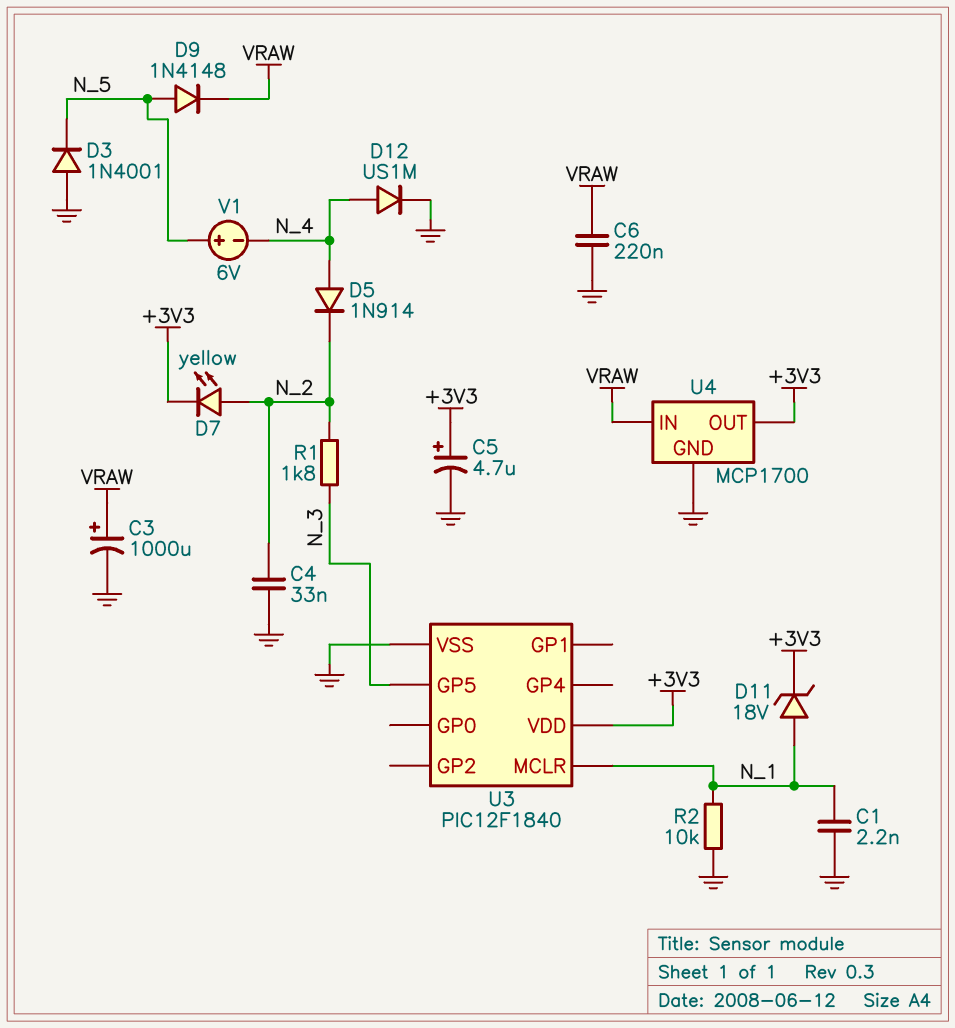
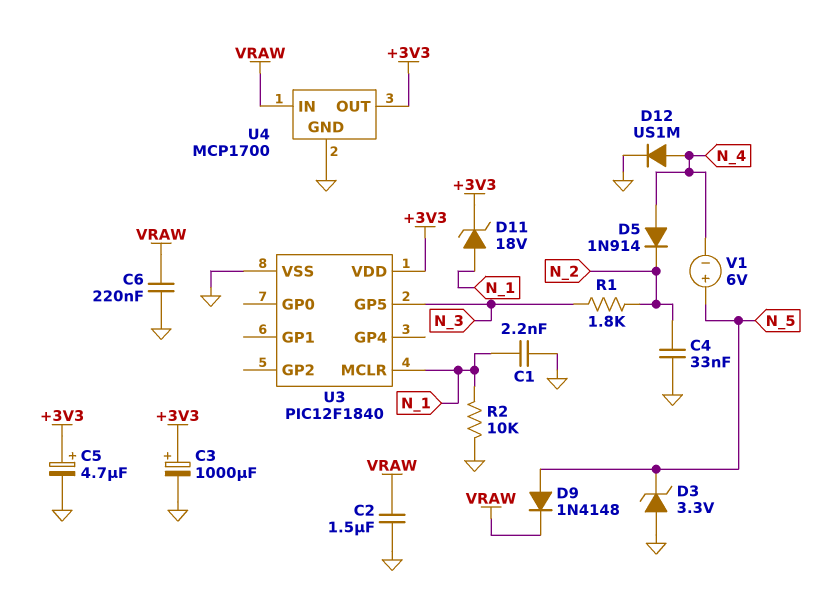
C2: none -> 1.5uF (GND, VRAW)
C3: 1000uF (plus VRAW, minus GND) -> 1000uF (plus +3V3, minus GND)
D3: diode 1N4001 (A GND, K N_5) -> zener 3.3V (A GND, K N_5)
D7: LED yellow (A N_2, K +3V3) -> none

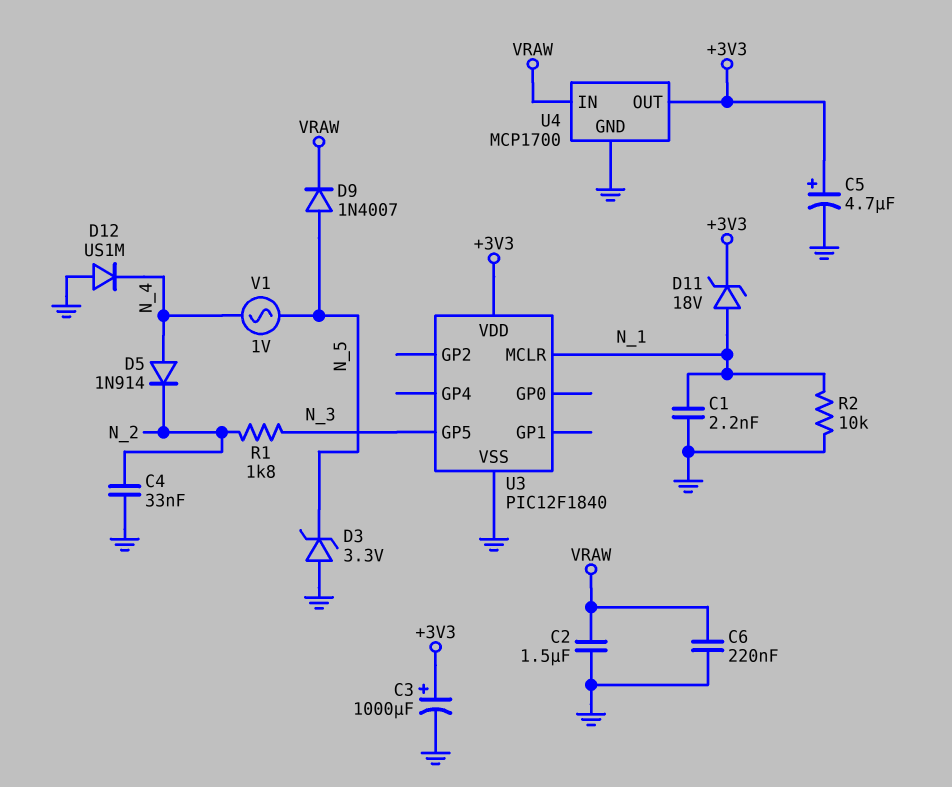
D9: diode 1N4148 (A N_5, K VRAW) -> diode 1N4007 (A N_5, K VRAW)
D12: diode US1M (A N_4, K GND) -> diode US1M (A GND, K N_4)
V1: 6V (plus N_5, minus N_4) -> AC 1V (N_4, N_5)

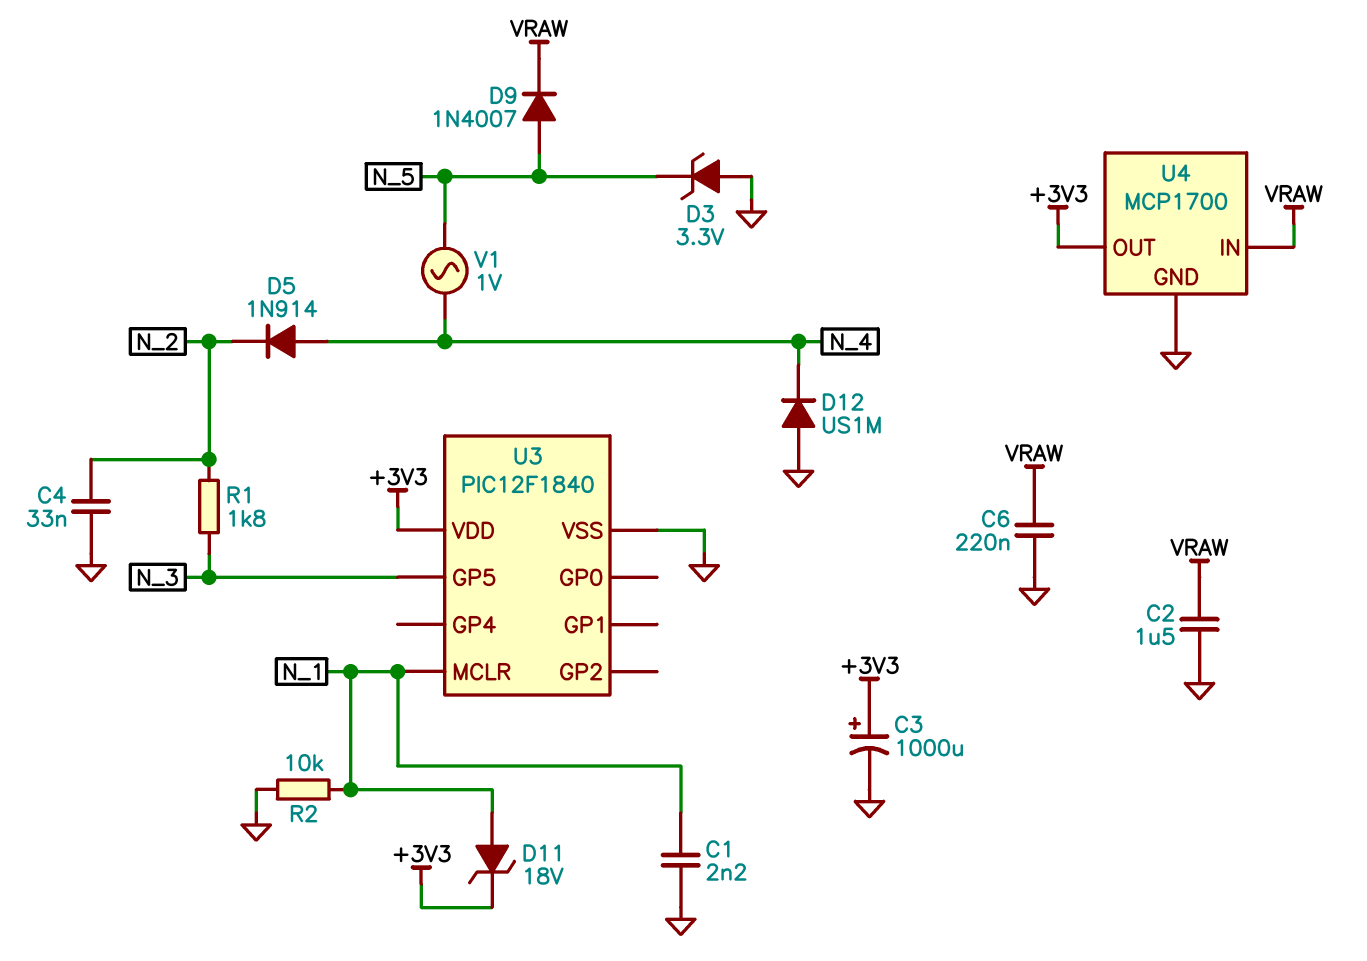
C5: 4.7uF (plus +3V3, minus GND) -> none

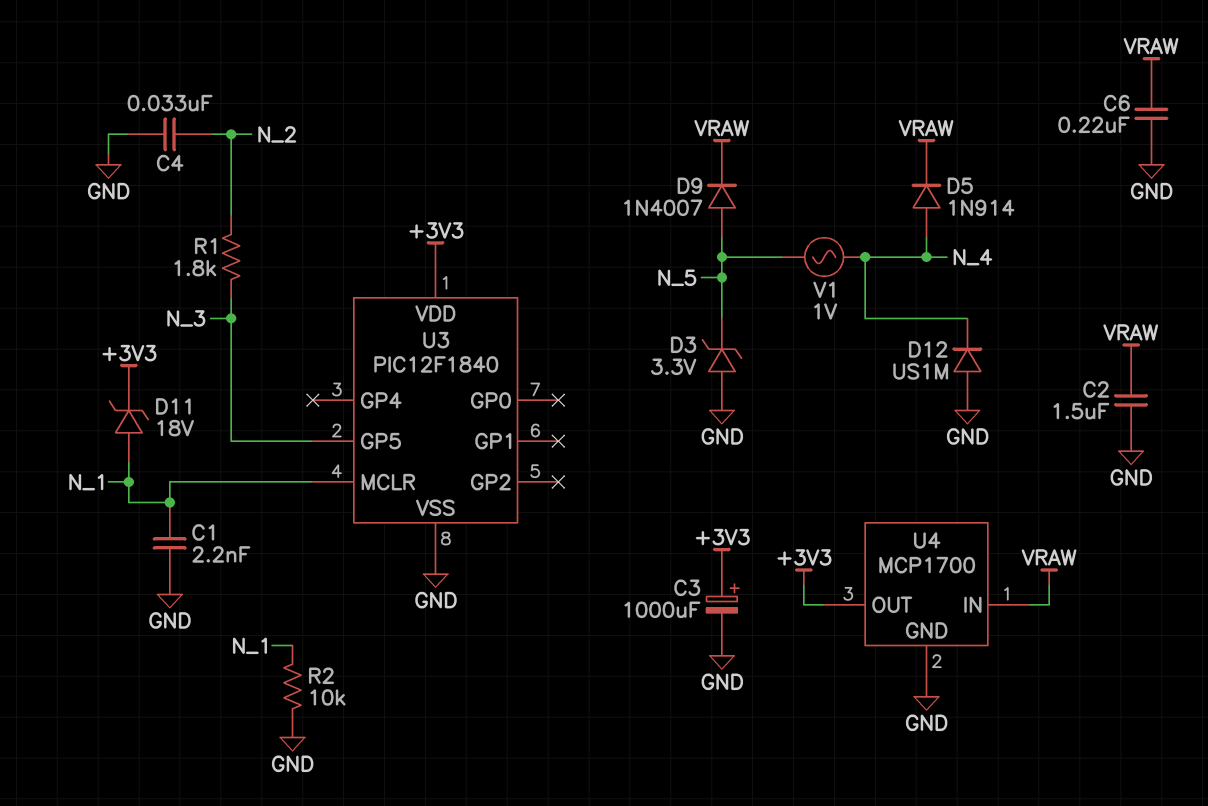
D5: diode 1N914 (A N_4, K N_2) -> diode 1N914 (A N_4, K VRAW)

